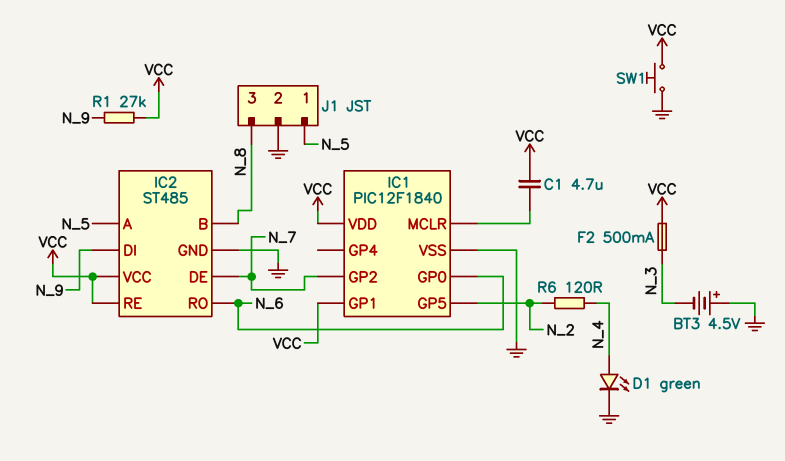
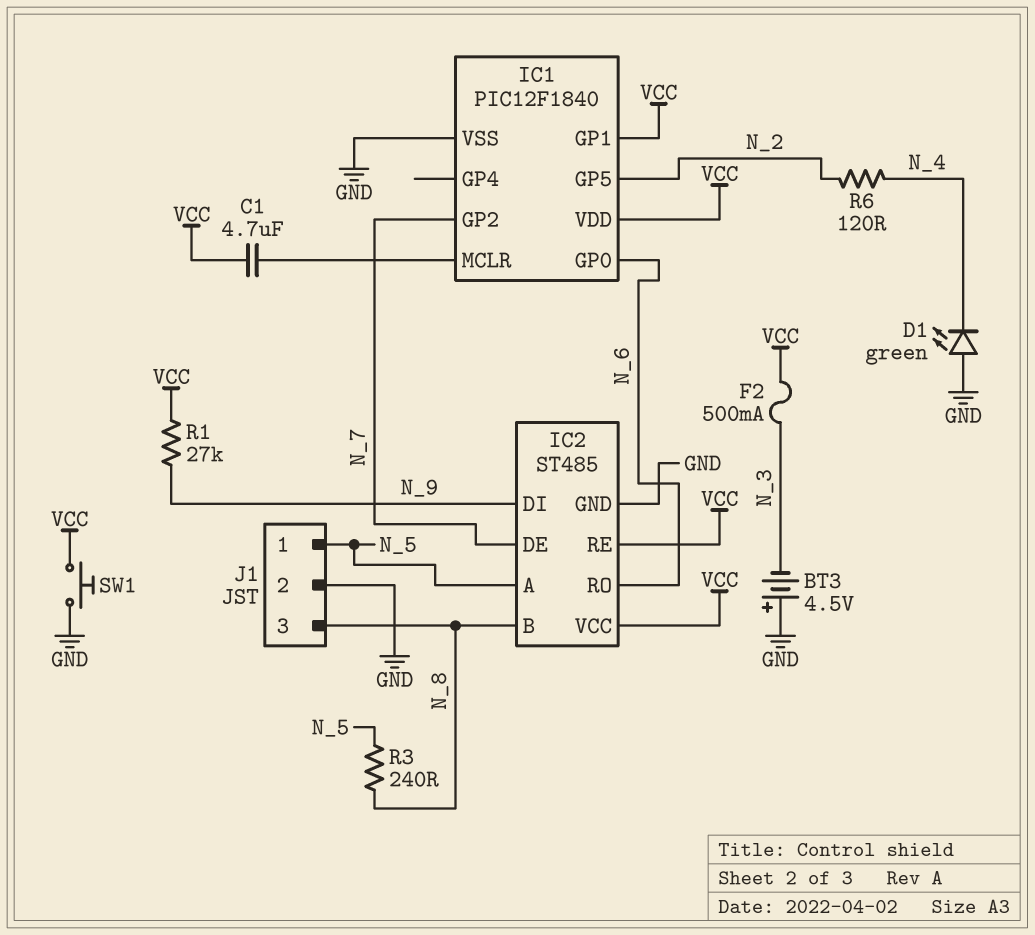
D1: LED green (A N_4, K GND) -> LED green (A GND, K N_4)
R3: none -> 240 (N_5, N_8)

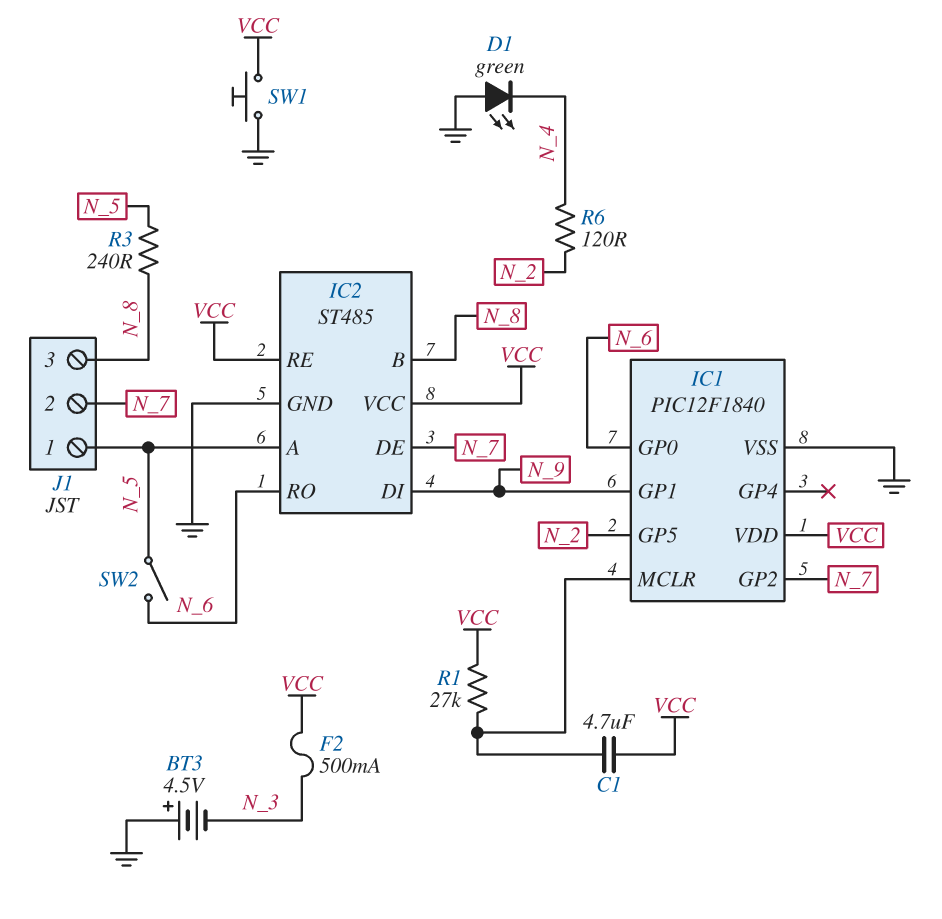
IC1 pin GP1: VCC -> N_9
J1 pin 2: GND -> N_7
R1: 27k (N_9, VCC) -> 27k (IC1/MCLR, VCC)
SW2: none -> switch (N_5, N_6)

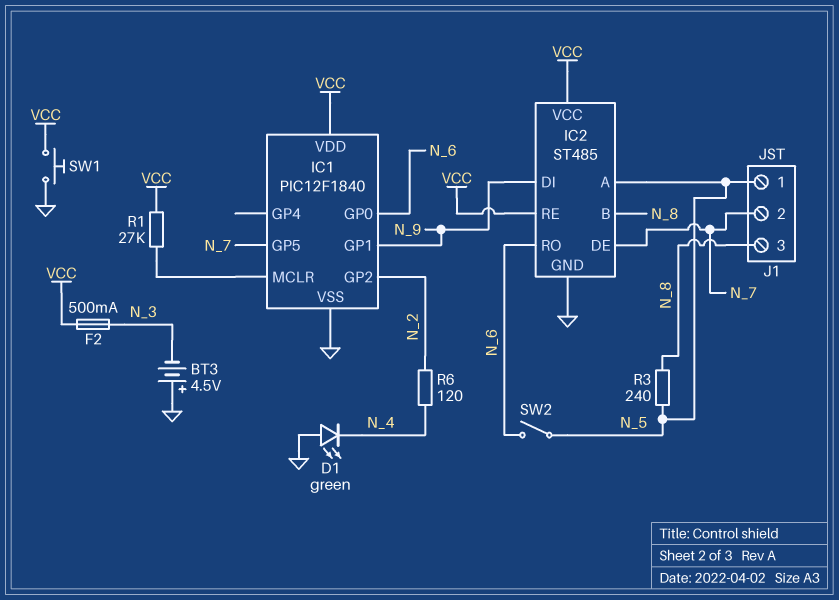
C1: 4.7uF (IC1/MCLR, VCC) -> none
IC1 pin GP2: N_7 -> N_2
IC1 pin GP5: N_2 -> N_7

